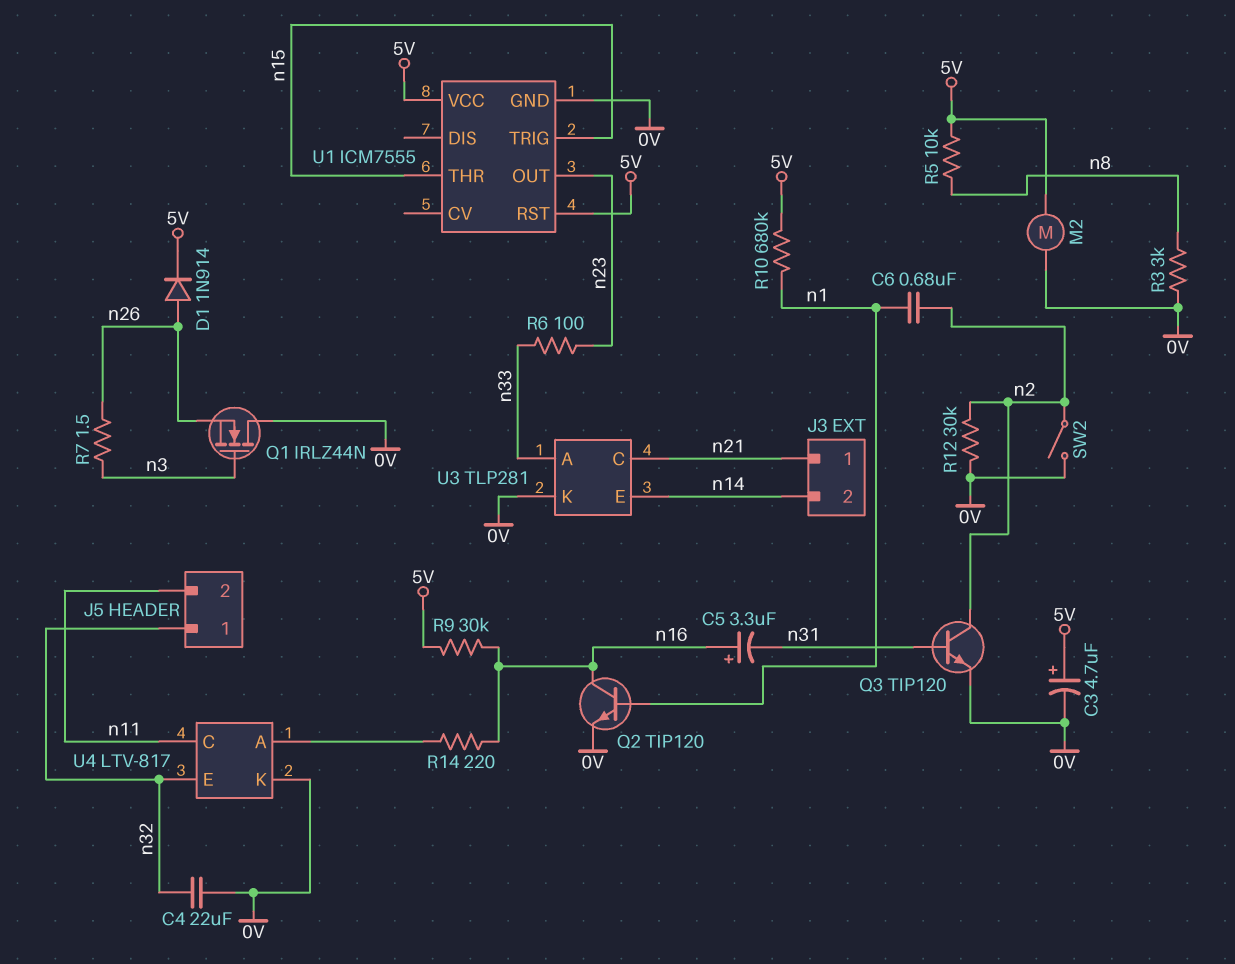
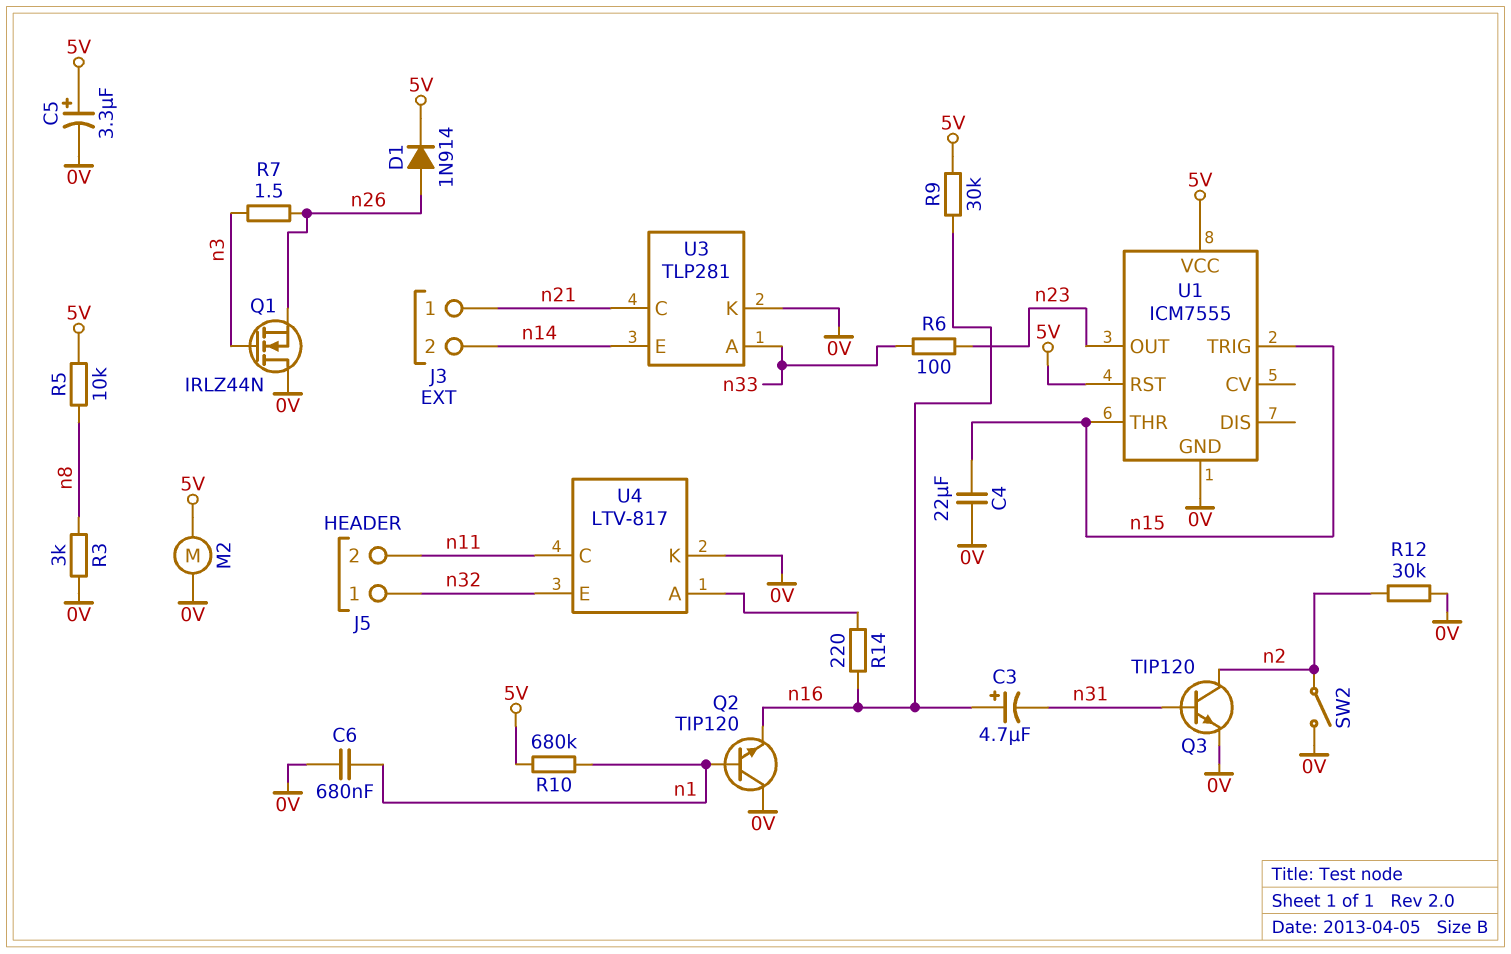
C3: 4.7uF (plus 5V, minus 0V) -> 4.7uF (plus n16, minus n31)
C4: 22uF (0V, n32) -> 22uF (0V, n15)
C5: 3.3uF (plus n16, minus n31) -> 3.3uF (plus 5V, minus 0V)
C6: 680nF (n1, n2) -> 680nF (0V, n1)
Q2: NPN TIP120 (B n1, C n16, E 0V) -> NPN TIP120 (B n1, C 0V, E n16)

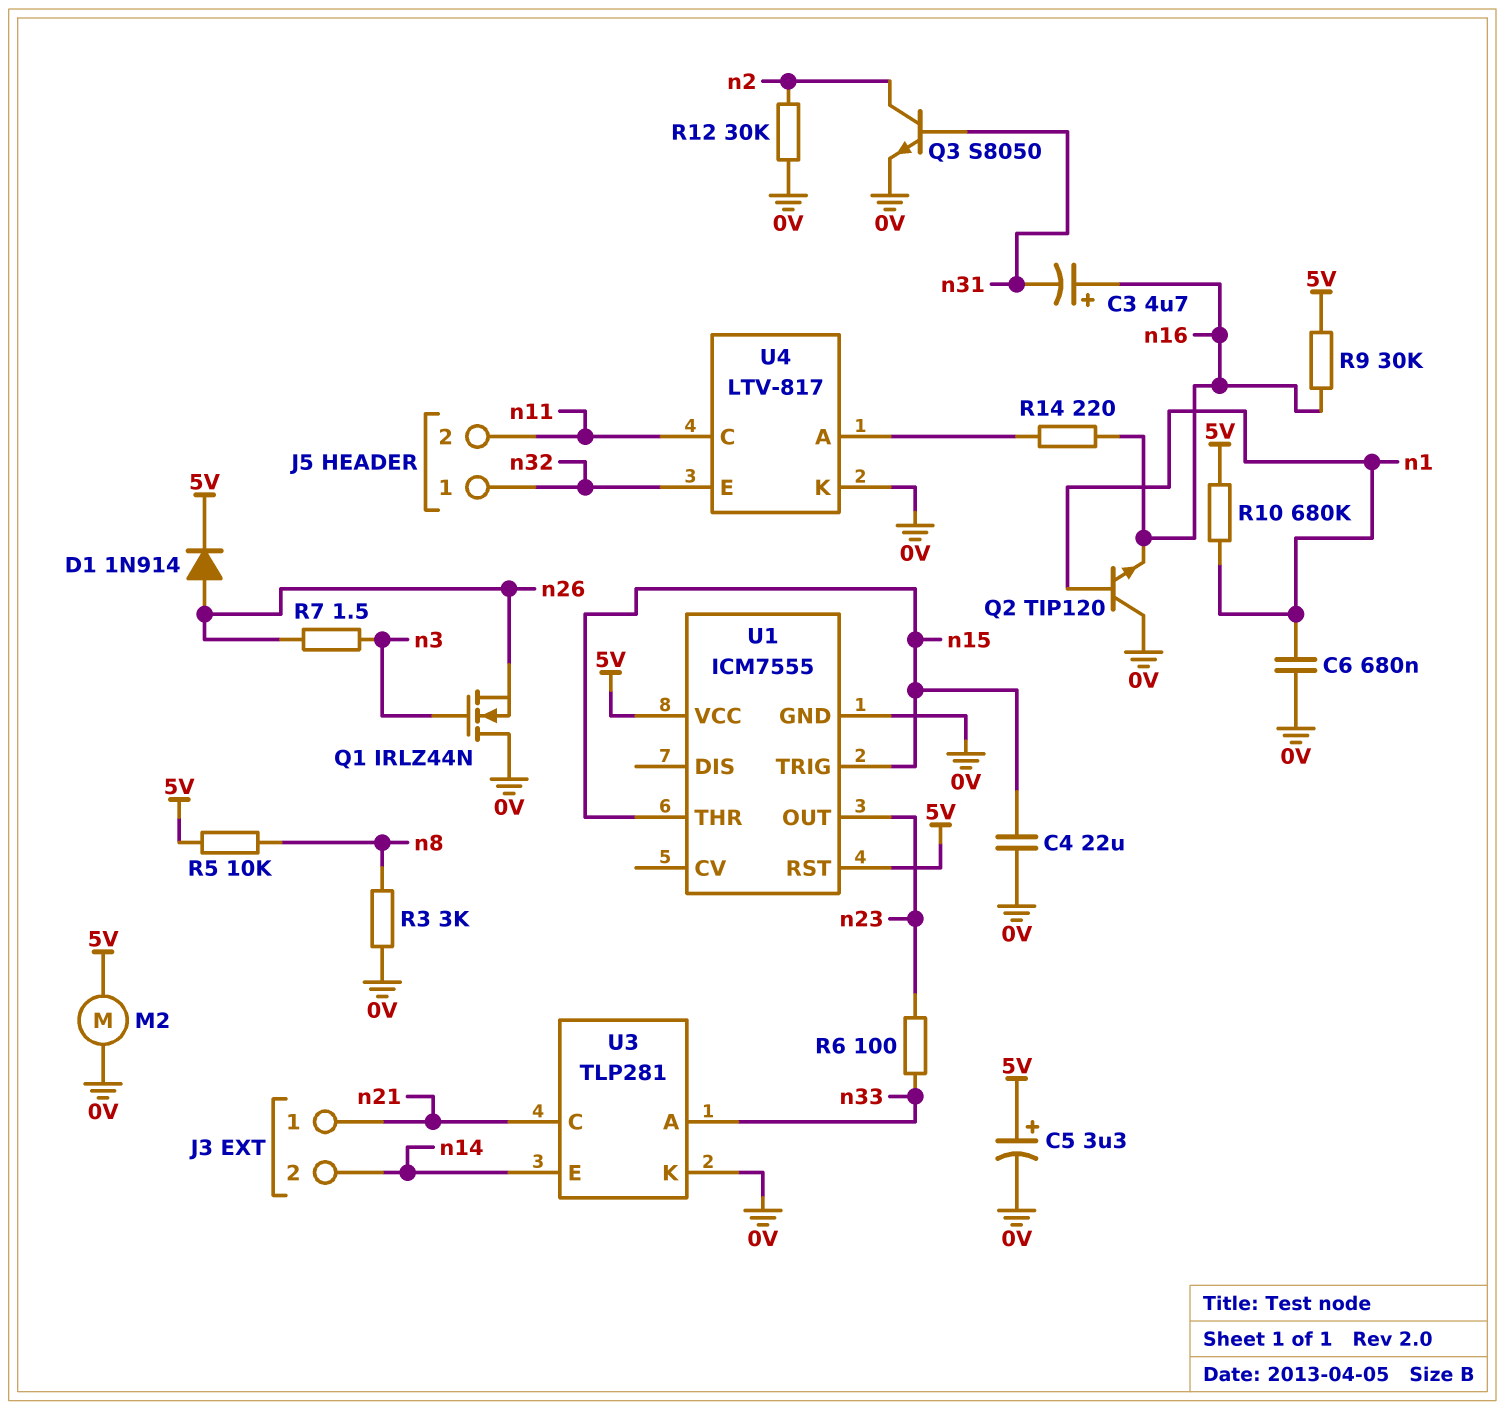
Q3: NPN TIP120 (B n31, C n2, E 0V) -> NPN S8050 (B n31, C n2, E 0V)
SW2: switch (0V, n2) -> none

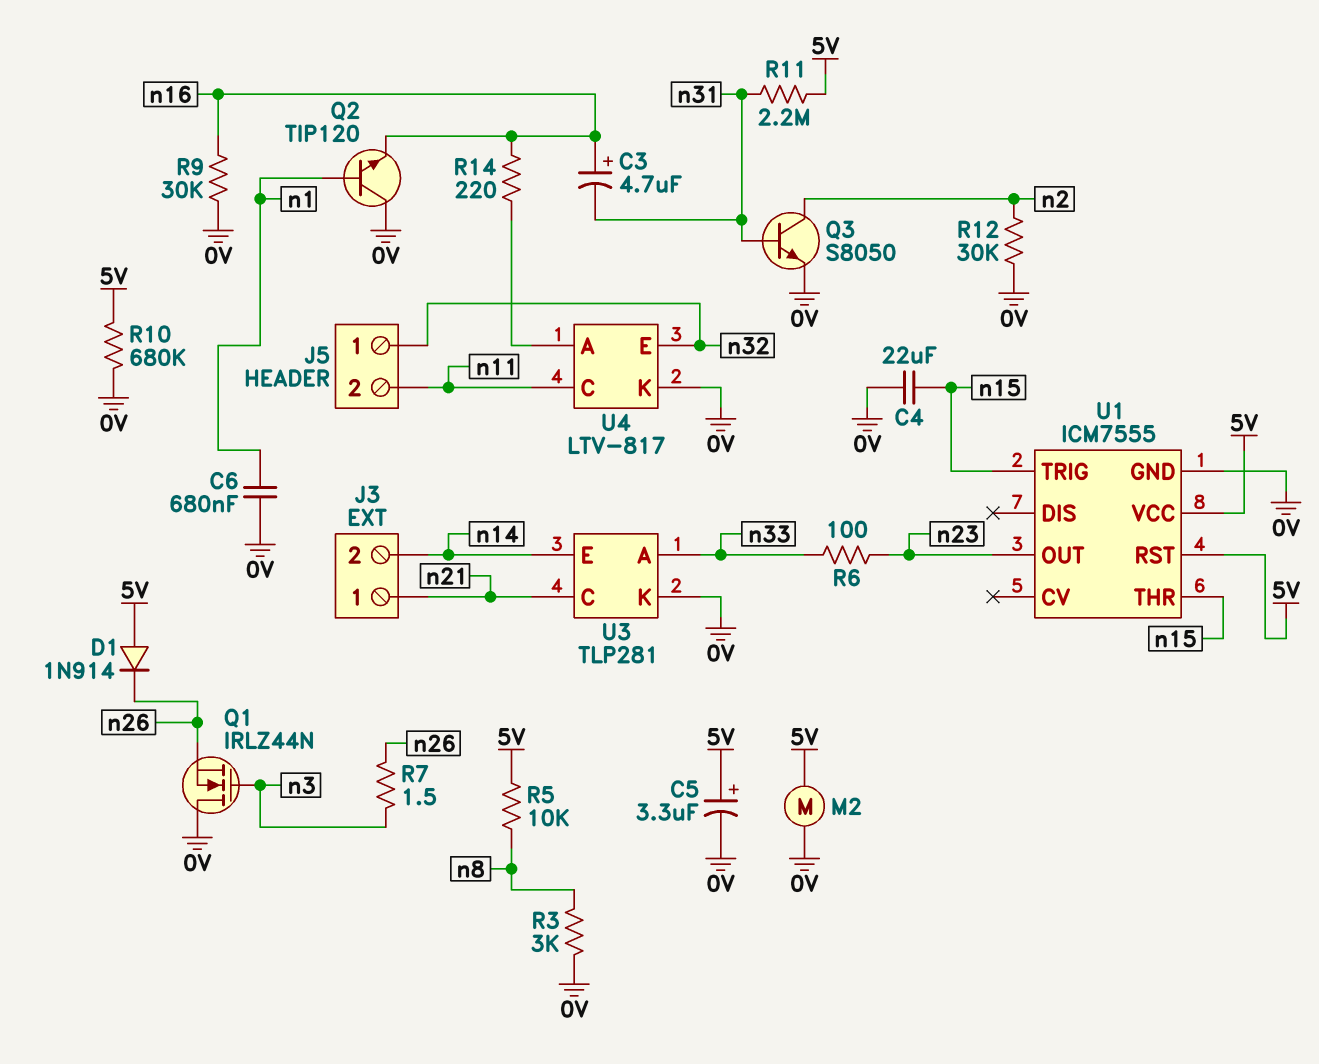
D1: diode 1N914 (A n26, K 5V) -> diode 1N914 (A 5V, K n26)
R9: 30k (5V, n16) -> 30k (0V, n16)
R10: 680k (5V, n1) -> 680k (0V, 5V)
R11: none -> 2.2M (5V, n31)

